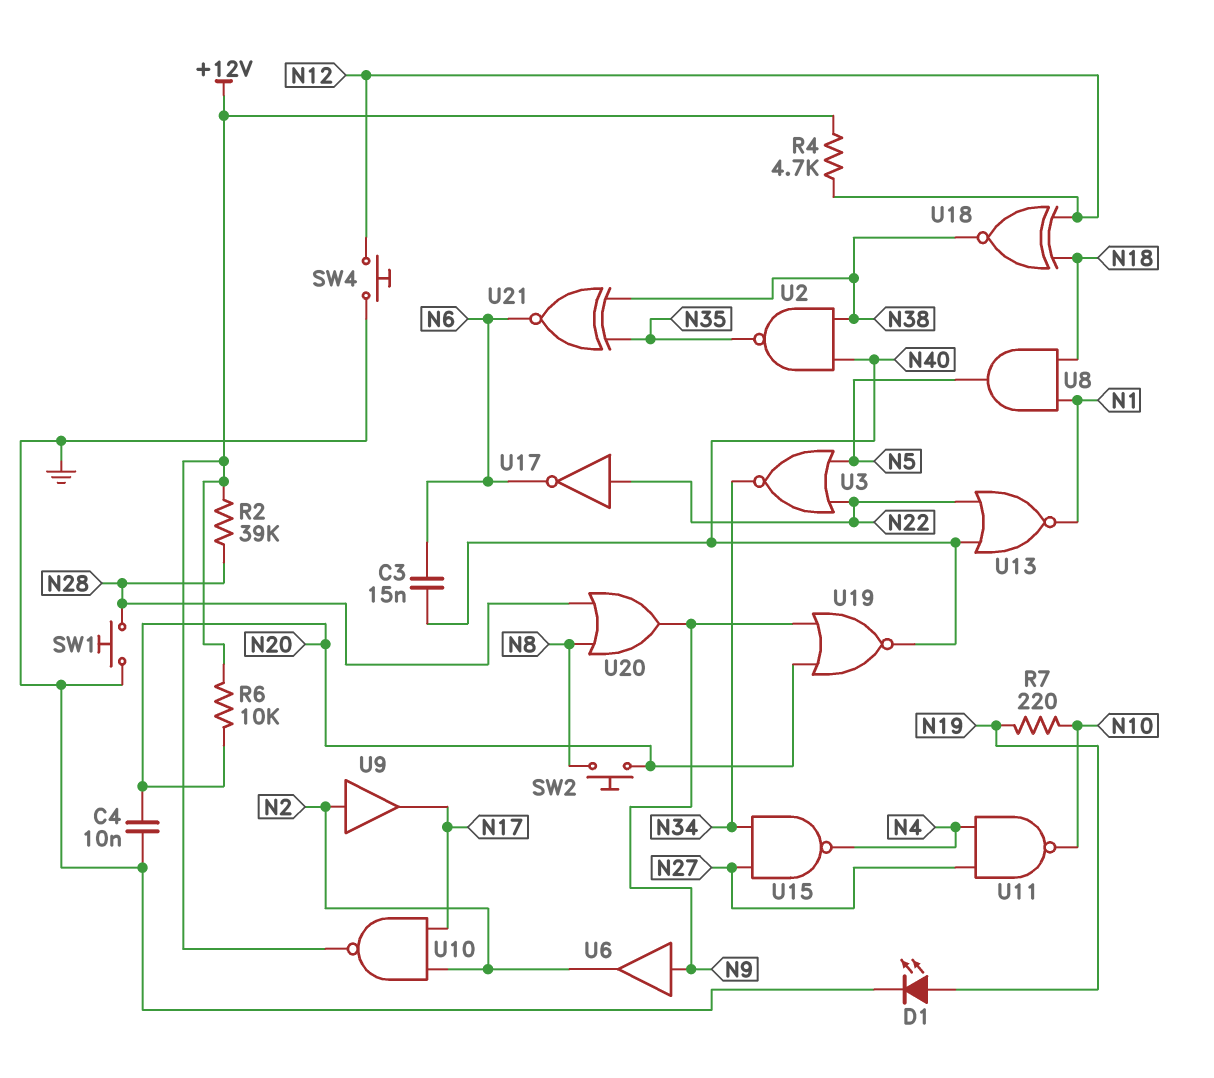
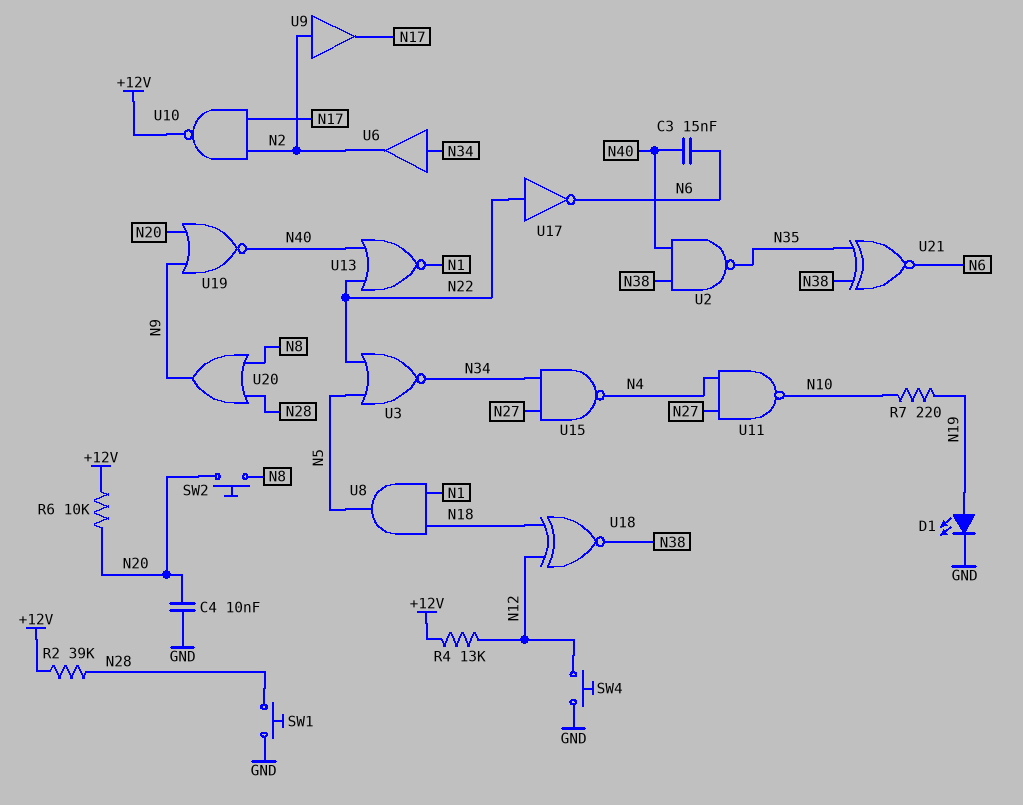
R4: 4.7k (+12V, N12) -> 13k (+12V, N12)
U6: buffer (in N9, out N2) -> buffer (in N34, out N2)

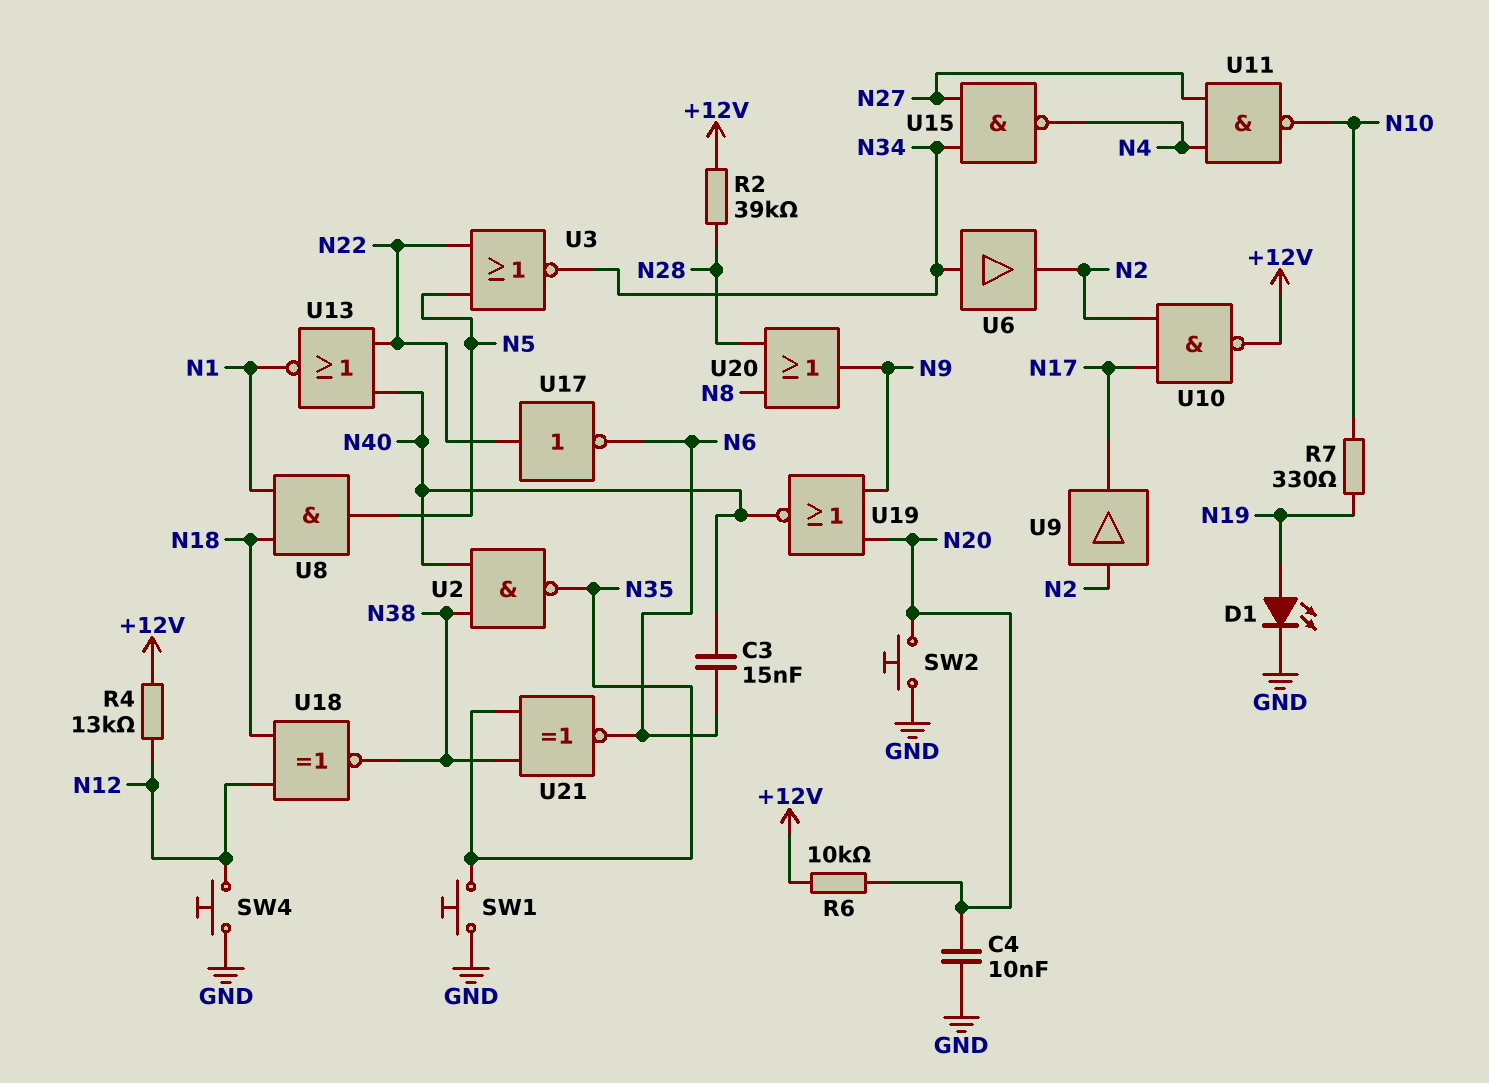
R7: 220 (N10, N19) -> 330 (N10, N19)
SW1: button (GND, N28) -> button (GND, N35)
SW2: button (N8, N20) -> button (GND, N20)

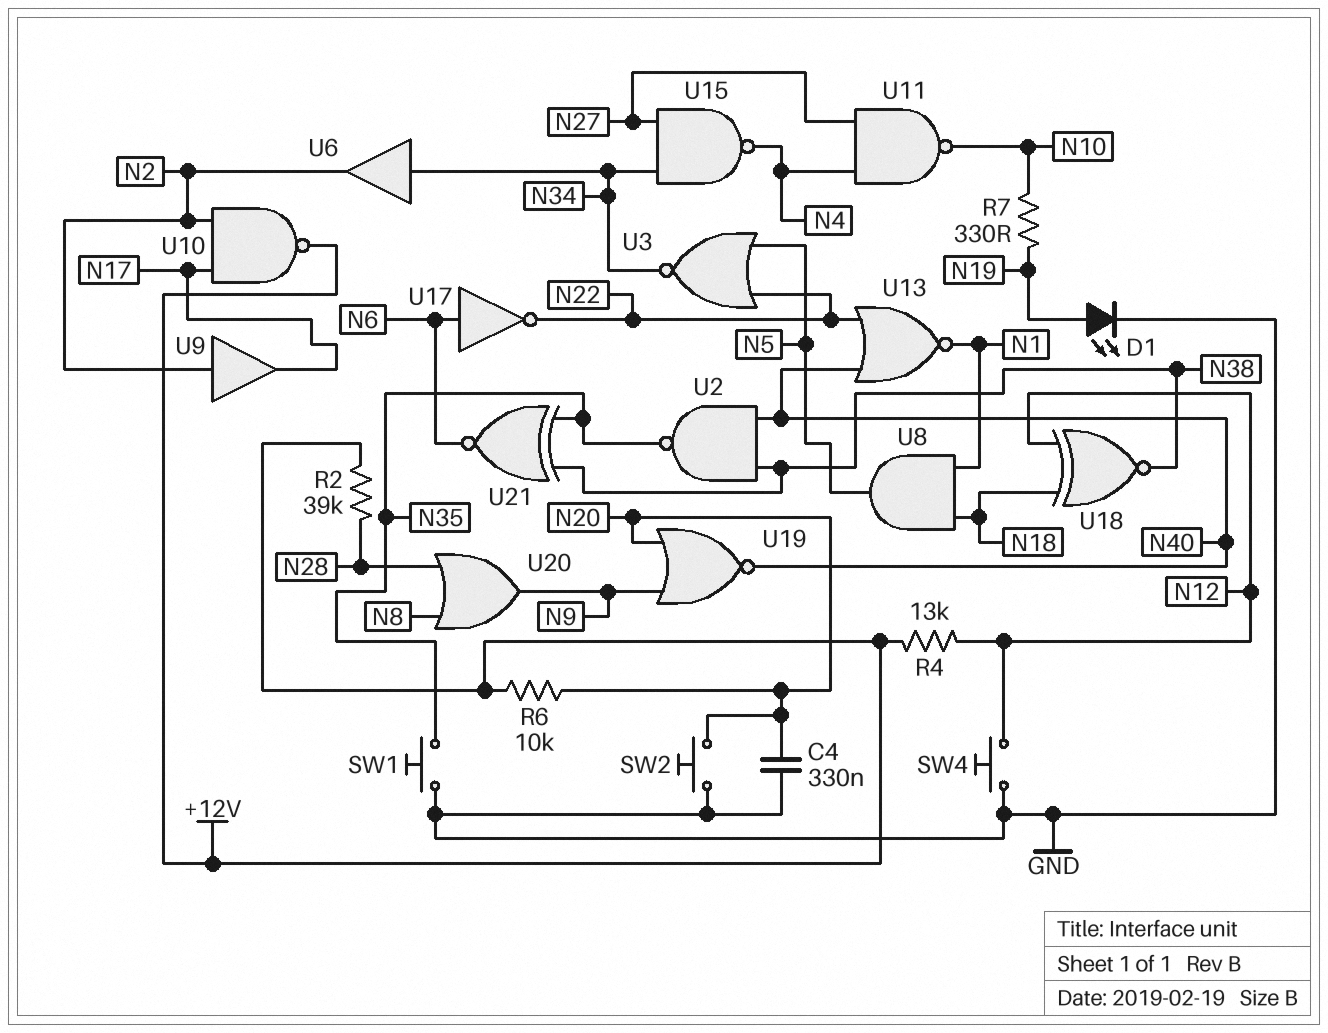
C3: 15nF (N6, N40) -> none
C4: 10nF (GND, N20) -> 330nF (GND, N20)
U17: NOT (in N22, out N6) -> NOT (in N6, out N22)

